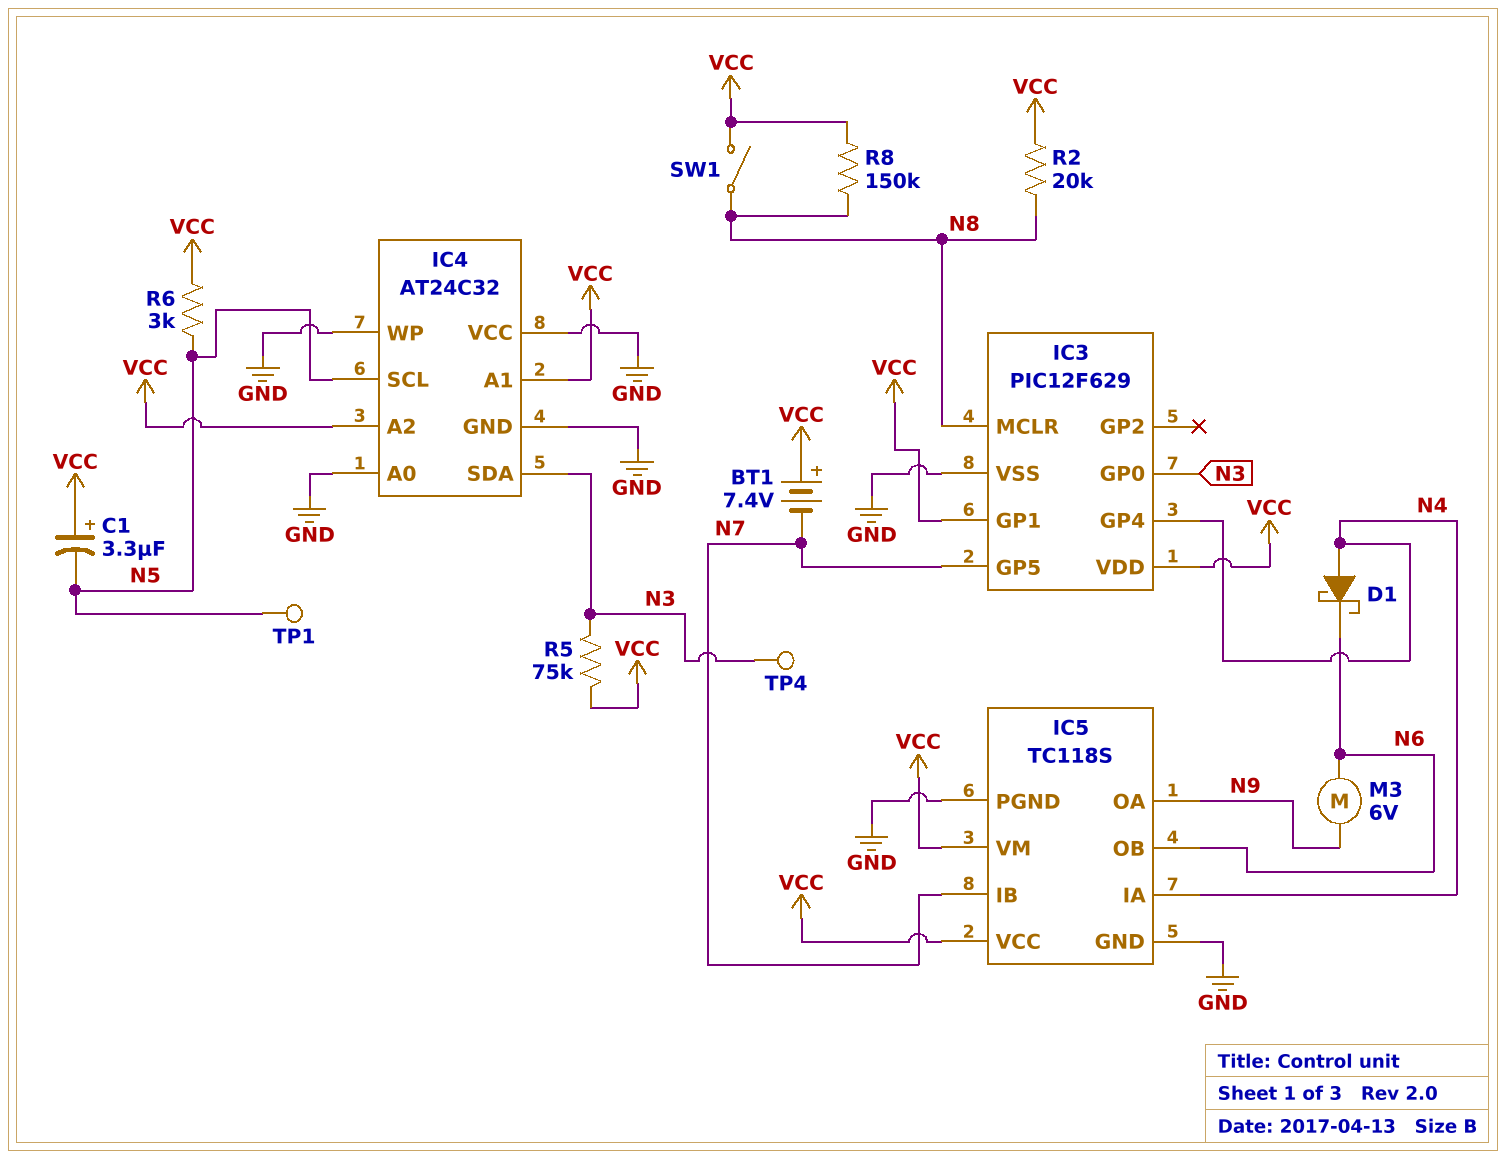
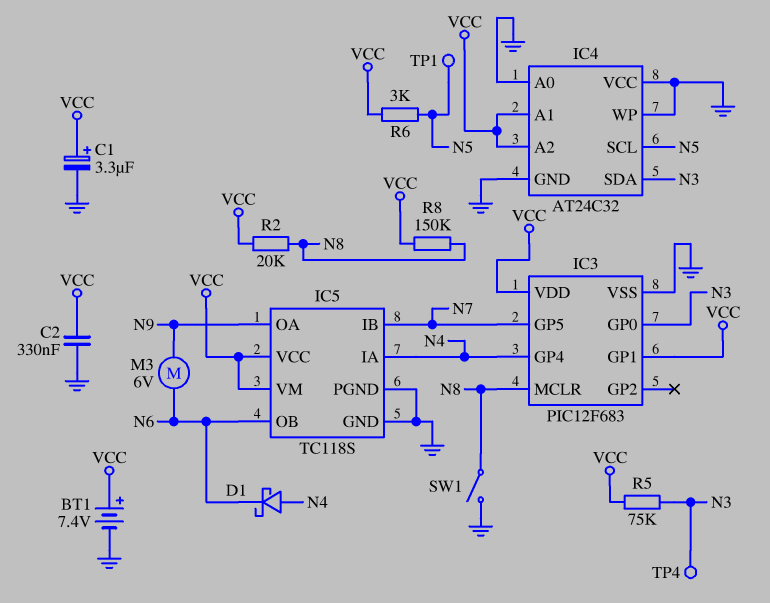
BT1: 7.4V (plus VCC, minus N7) -> 7.4V (plus VCC, minus GND)
C1: 3.3uF (plus VCC, minus N5) -> 3.3uF (plus VCC, minus GND)
C2: none -> 330nF (GND, VCC)
IC3: PIC12F629 -> PIC12F683
SW1: switch (N8, VCC) -> switch (GND, N8)

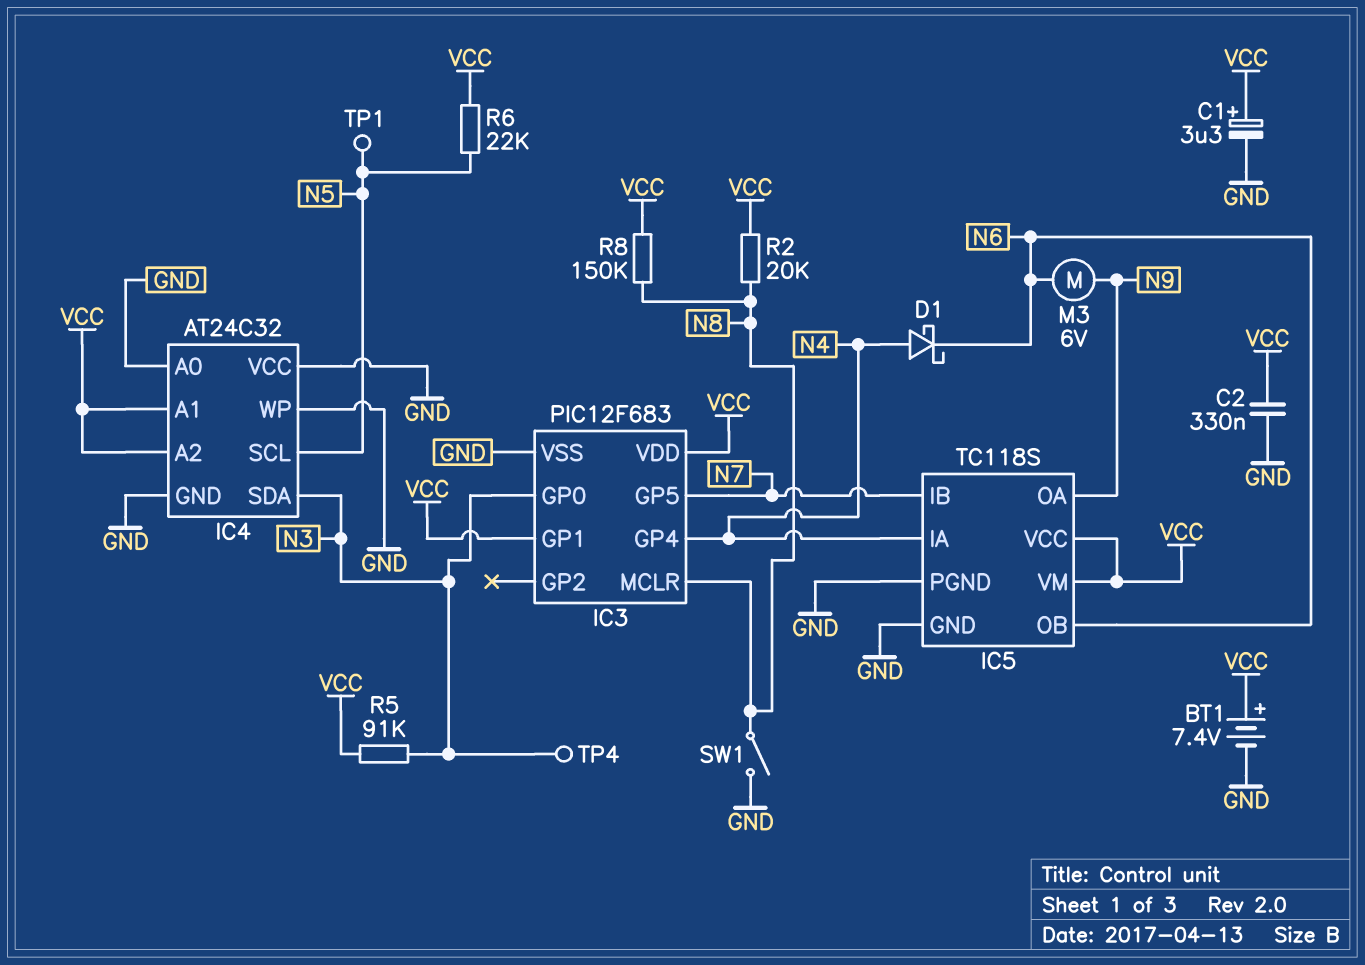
R5: 75k (N3, VCC) -> 91k (N3, VCC)
R6: 3k (N5, VCC) -> 22k (N5, VCC)

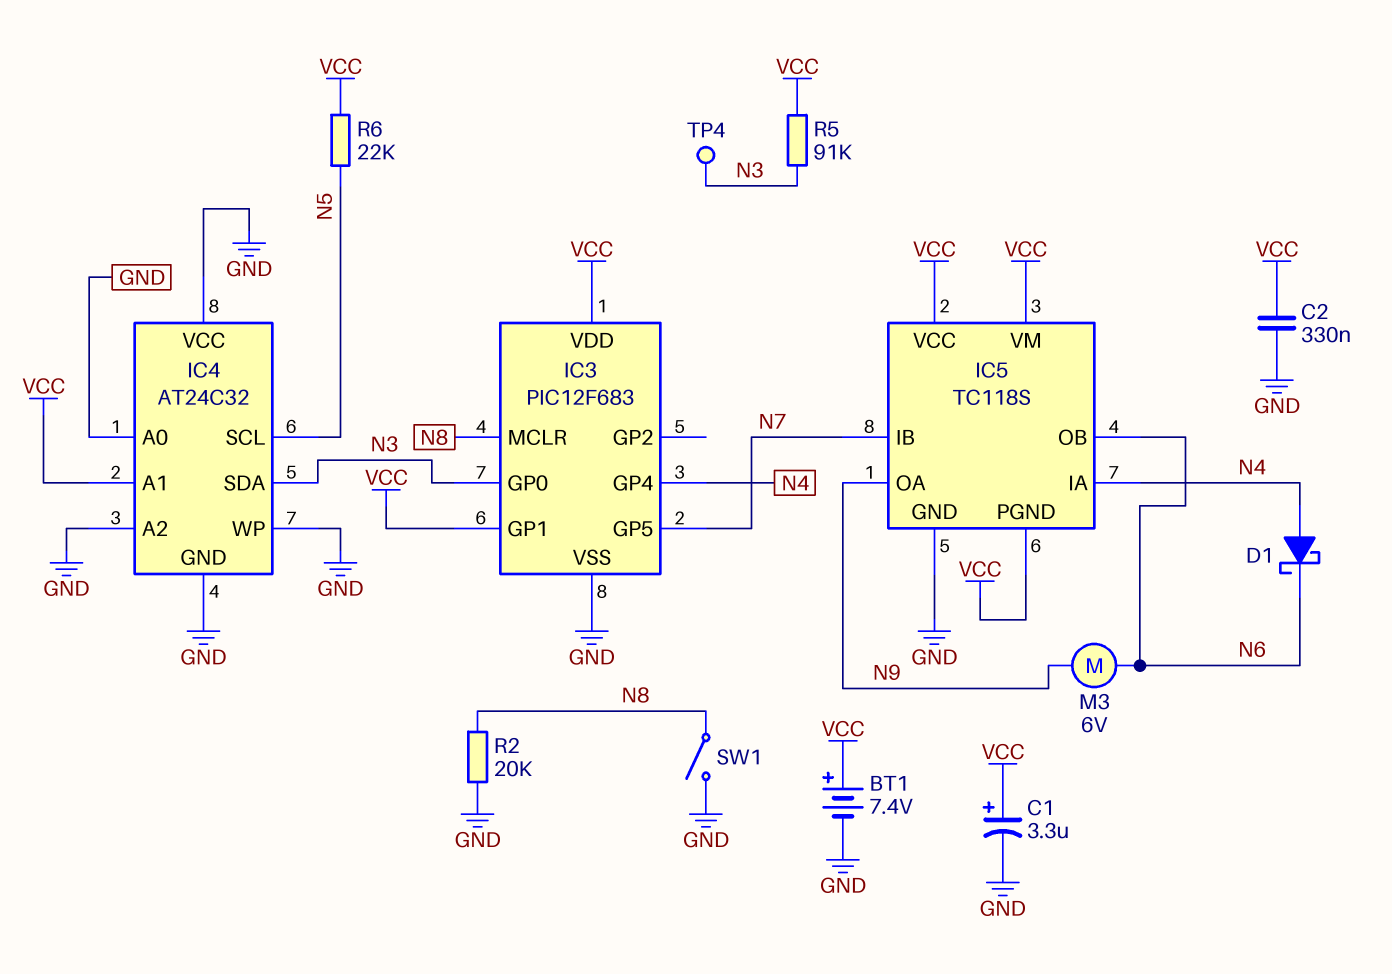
IC4 pin A2: VCC -> GND
IC5 pin PGND: GND -> VCC
R2: 20k (N8, VCC) -> 20k (GND, N8)
R8: 150k (N8, VCC) -> none
TP1: test point (N5) -> none

